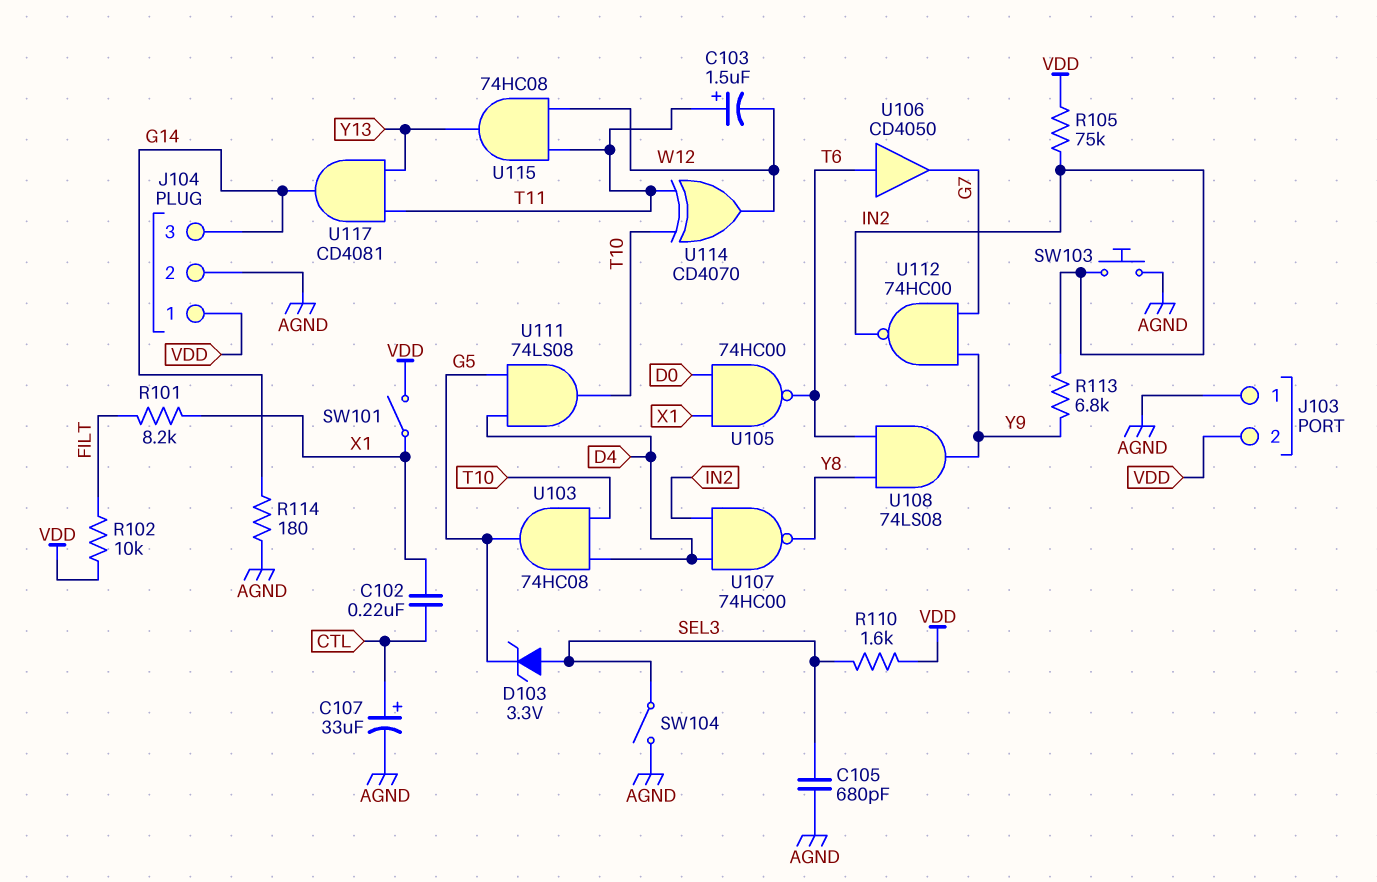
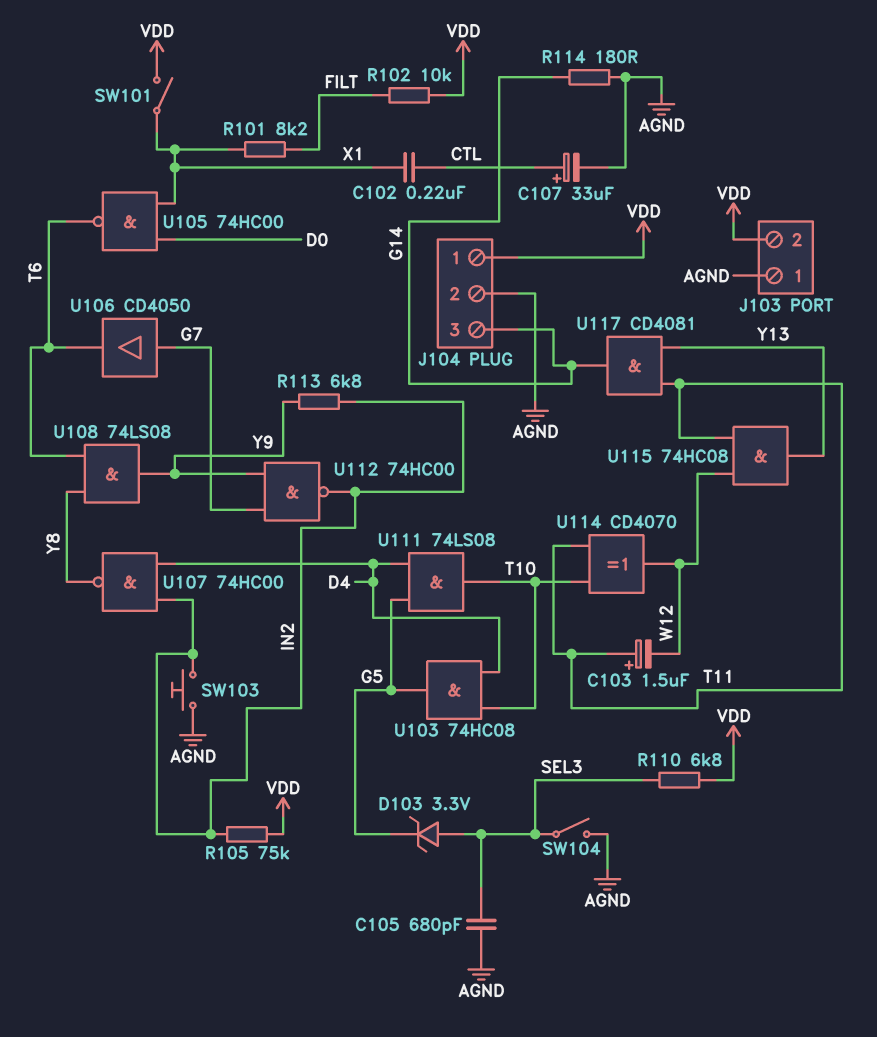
R110: 1.6k (SEL3, VDD) -> 6.8k (SEL3, VDD)
U106: buffer CD4050 (in T6, out G7) -> buffer CD4050 (in G7, out T6)

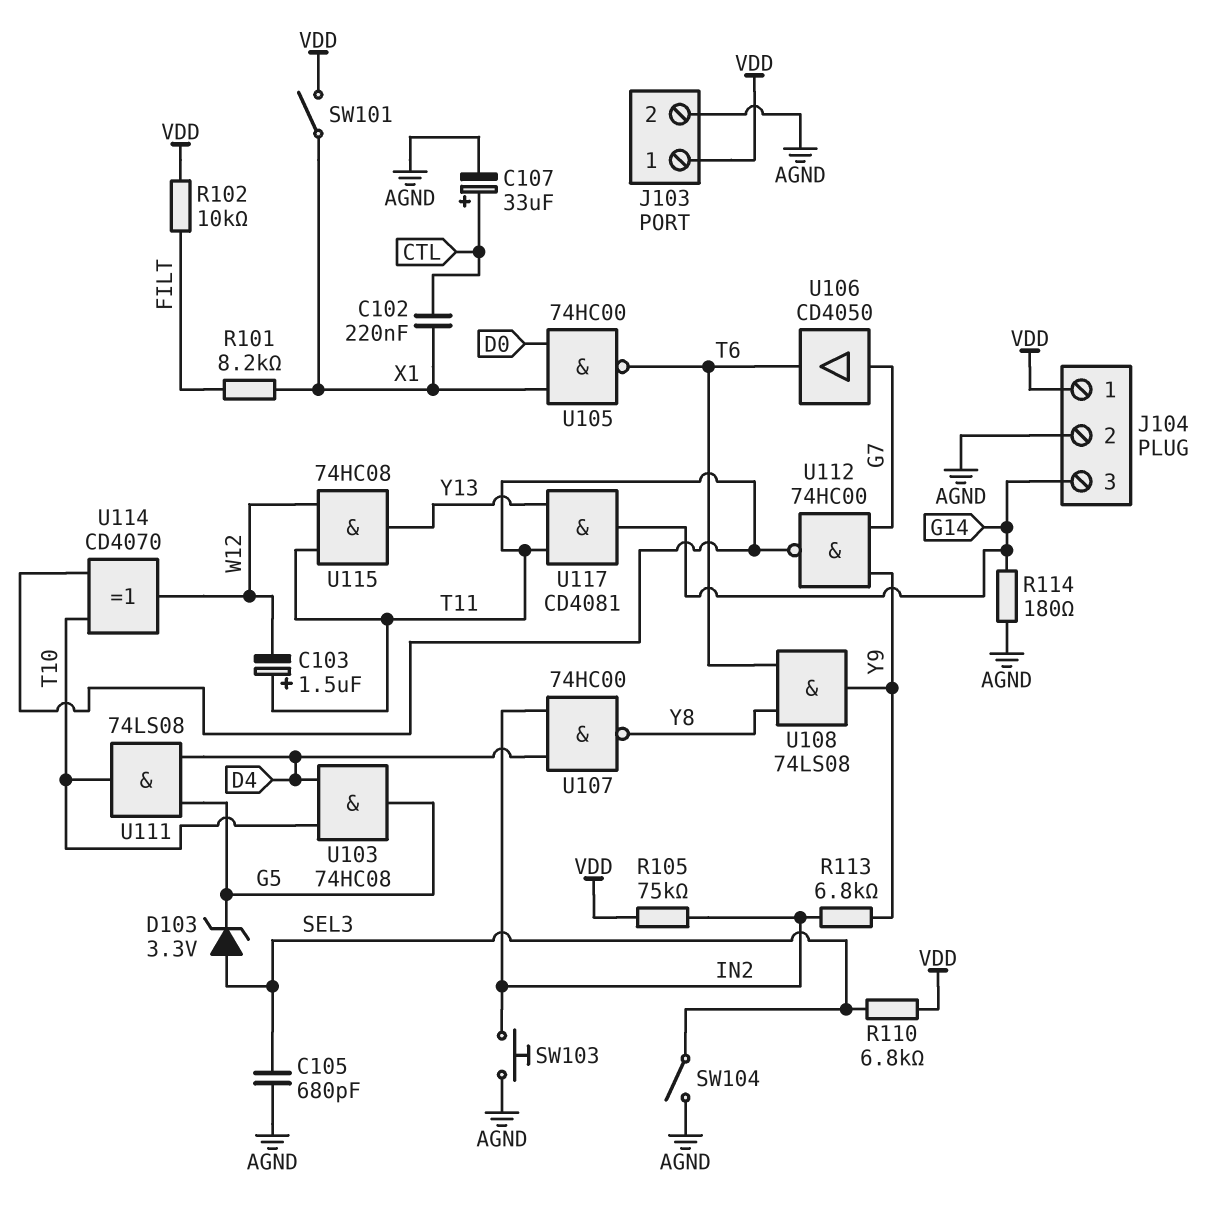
J103 pin 1: AGND -> VDD
J103 pin 2: VDD -> AGND
U112: NAND 74HC00 (in G7, in Y9, out IN2) -> NAND 74HC00 (in G7, in Y9, out T11)

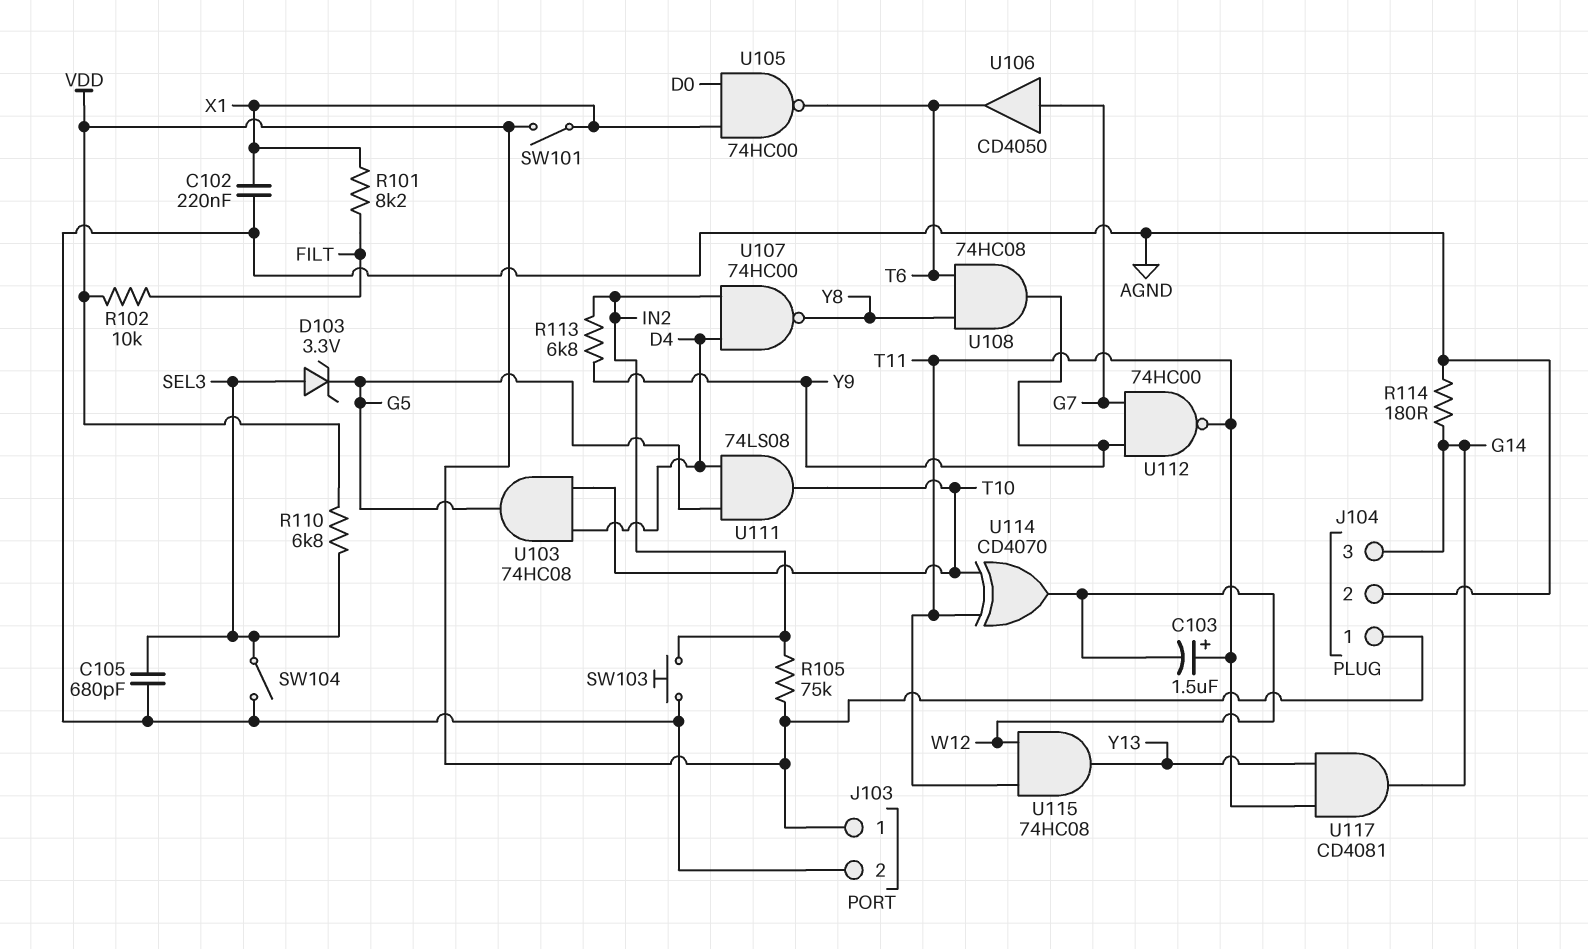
C102: 220nF (CTL, X1) -> 220nF (AGND, X1)
C107: 33uF (plus CTL, minus AGND) -> none
U108: AND 74LS08 (in T6, in Y8, out Y9) -> AND 74HC08 (in T6, in Y8, out Y9)

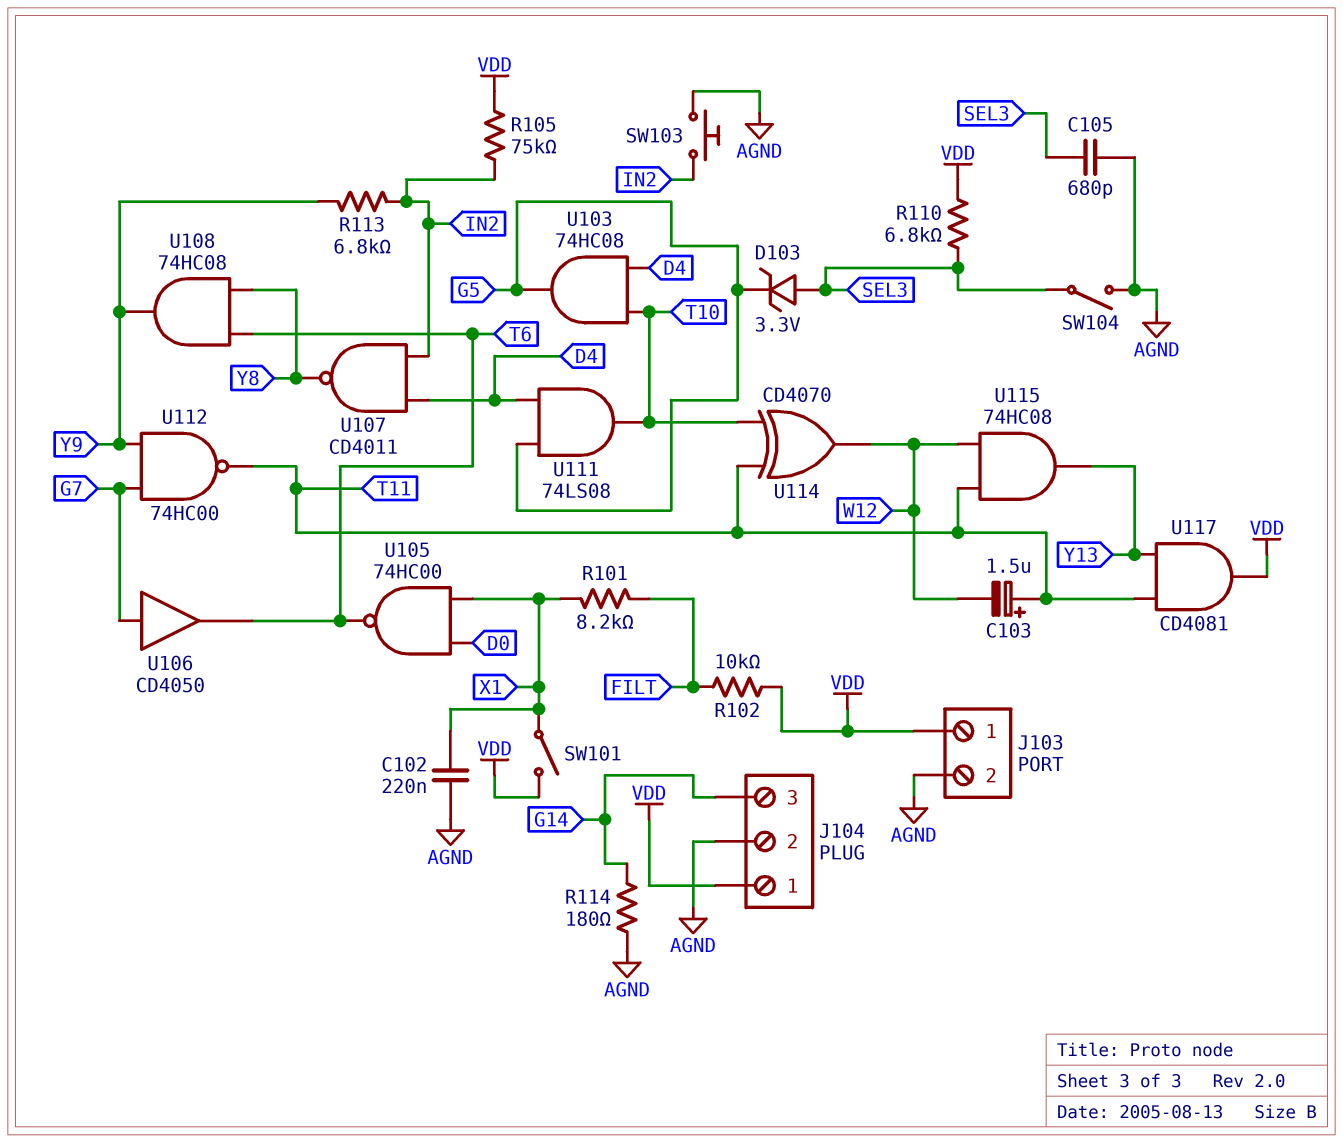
U107: NAND 74HC00 (in D4, in IN2, out Y8) -> NAND CD4011 (in D4, in IN2, out Y8)
U117: AND CD4081 (in T11, in Y13, out G14) -> AND CD4081 (in T11, in Y13, out VDD)

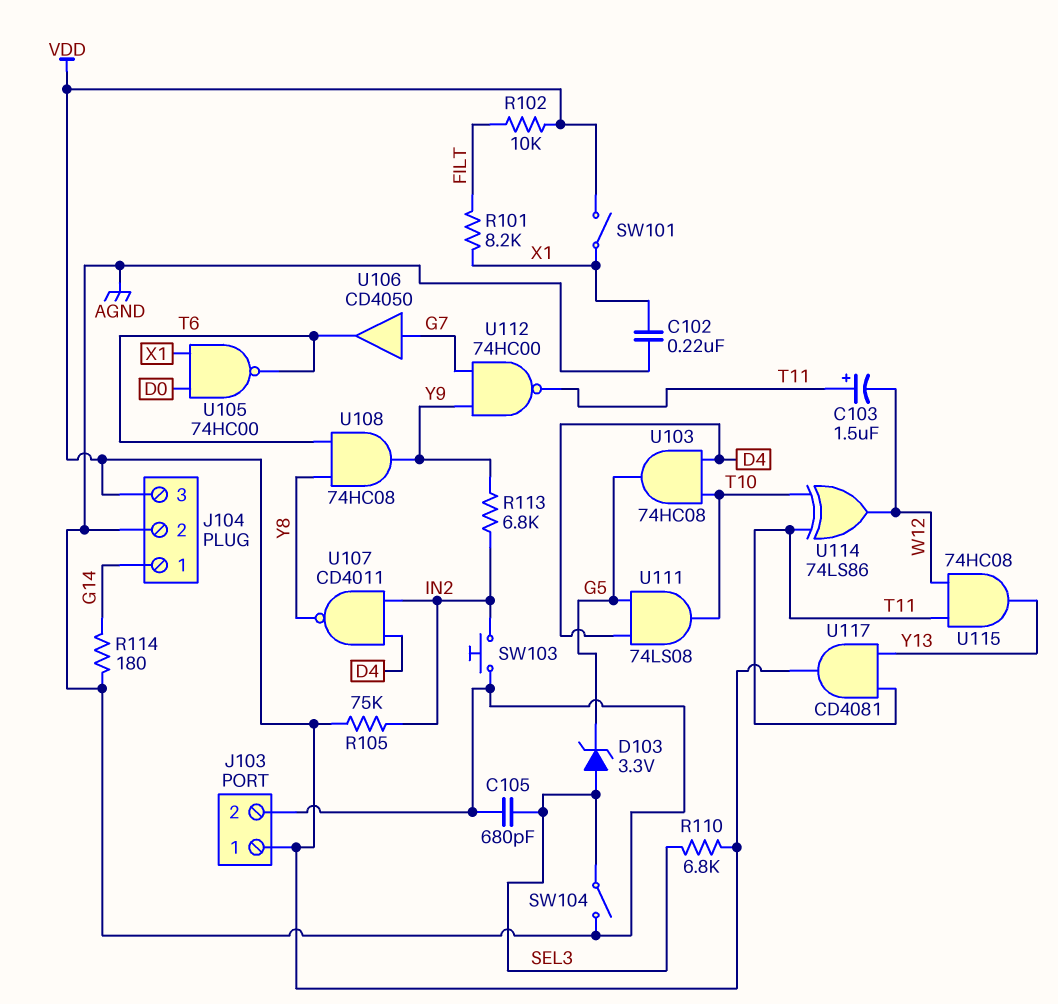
J104 pin 1: VDD -> G14
J104 pin 3: G14 -> VDD
U114: XOR CD4070 (in T10, in T11, out W12) -> XOR 74LS86 (in T10, in T11, out W12)

